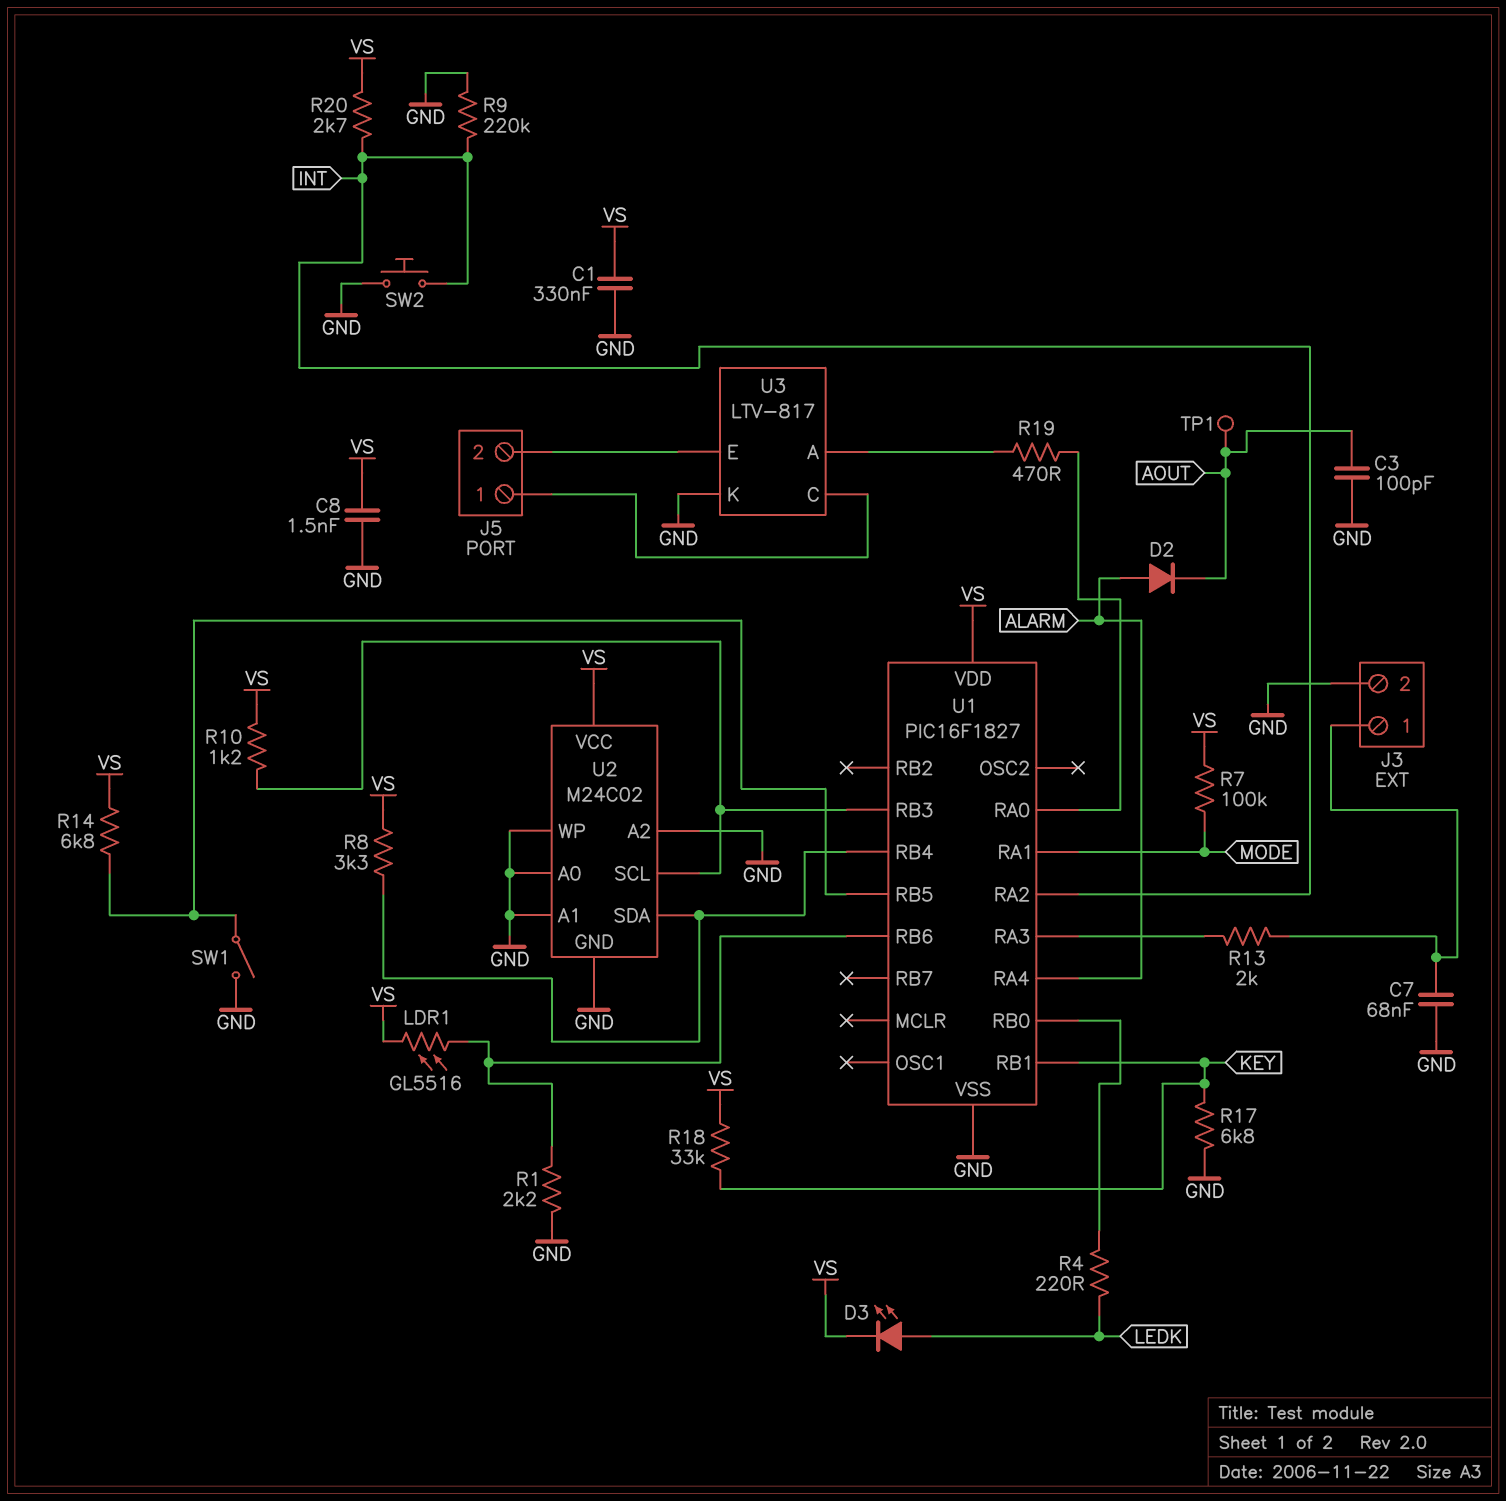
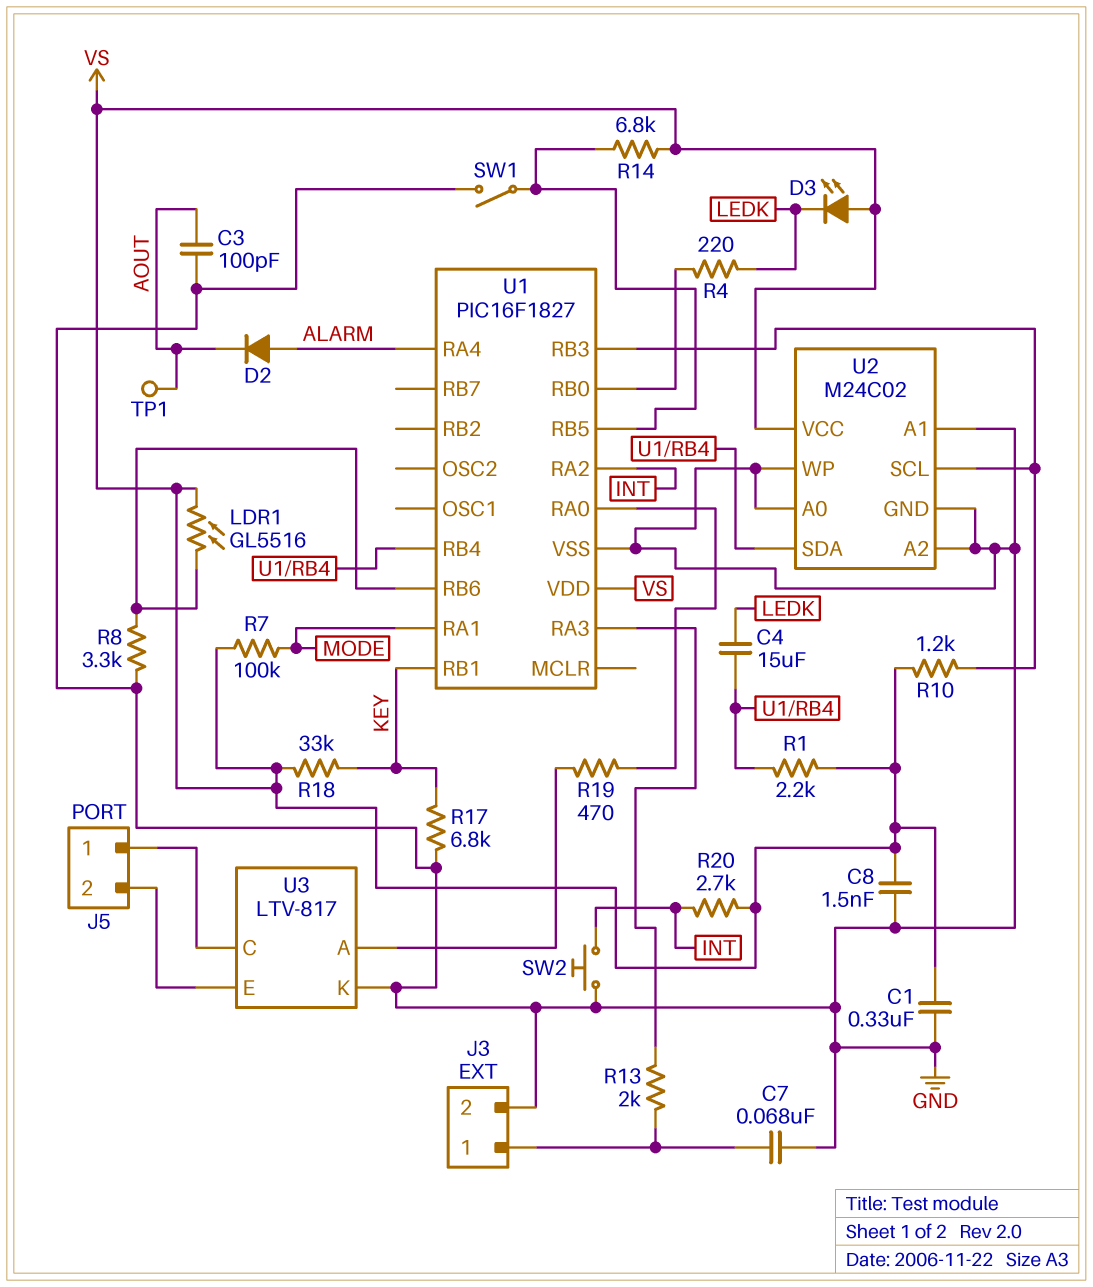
C4: none -> 15uF (LEDK, U1/RB4)
D3: LED (A LEDK, K VS) -> LED (A VS, K LEDK)
R1: 2.2k (GND, U1/RB6) -> 2.2k (U1/RB4, VS)
R8: 3.3k (U1/RB4, VS) -> 3.3k (GND, U1/RB6)
R9: 220k (GND, INT) -> none

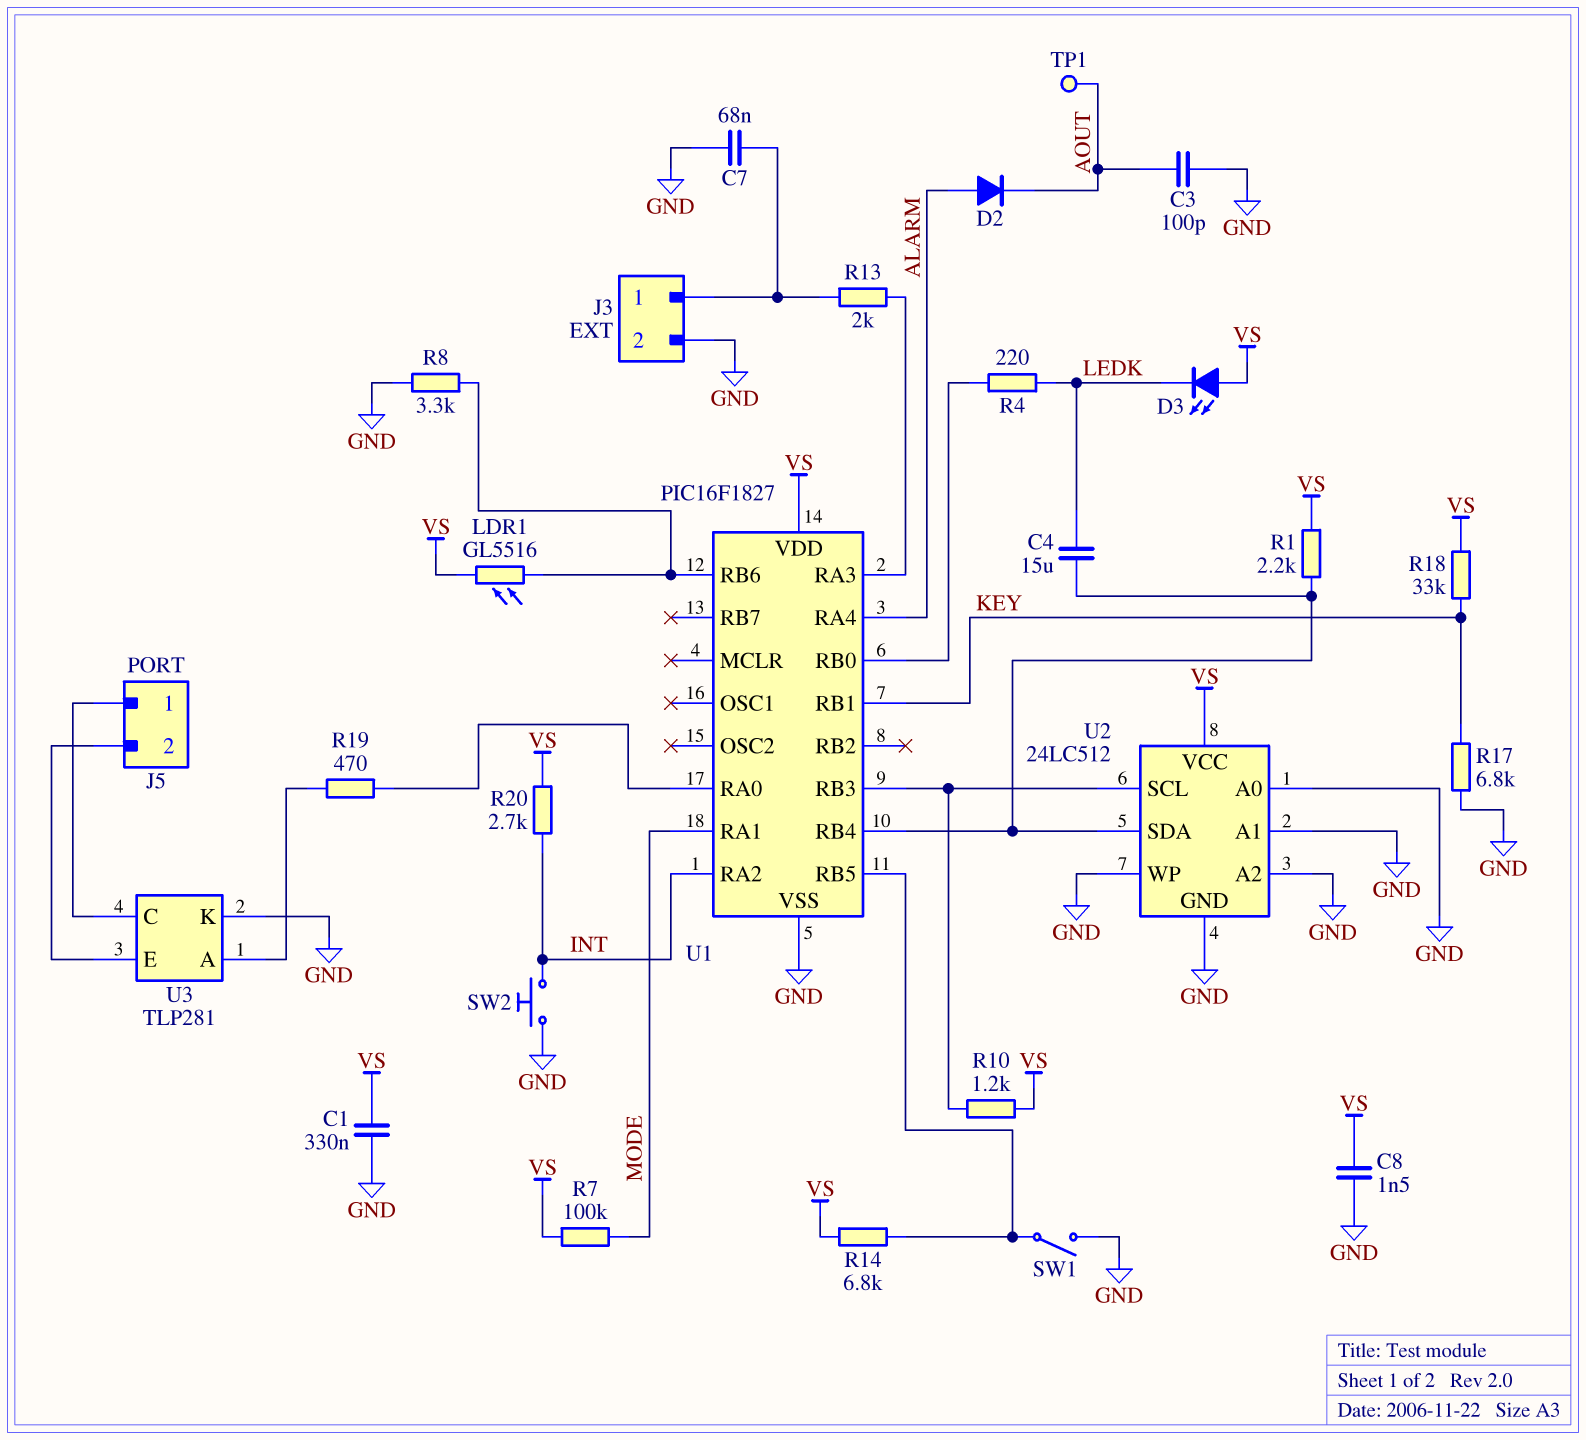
U2: M24C02 -> 24LC512
U3: LTV-817 -> TLP281

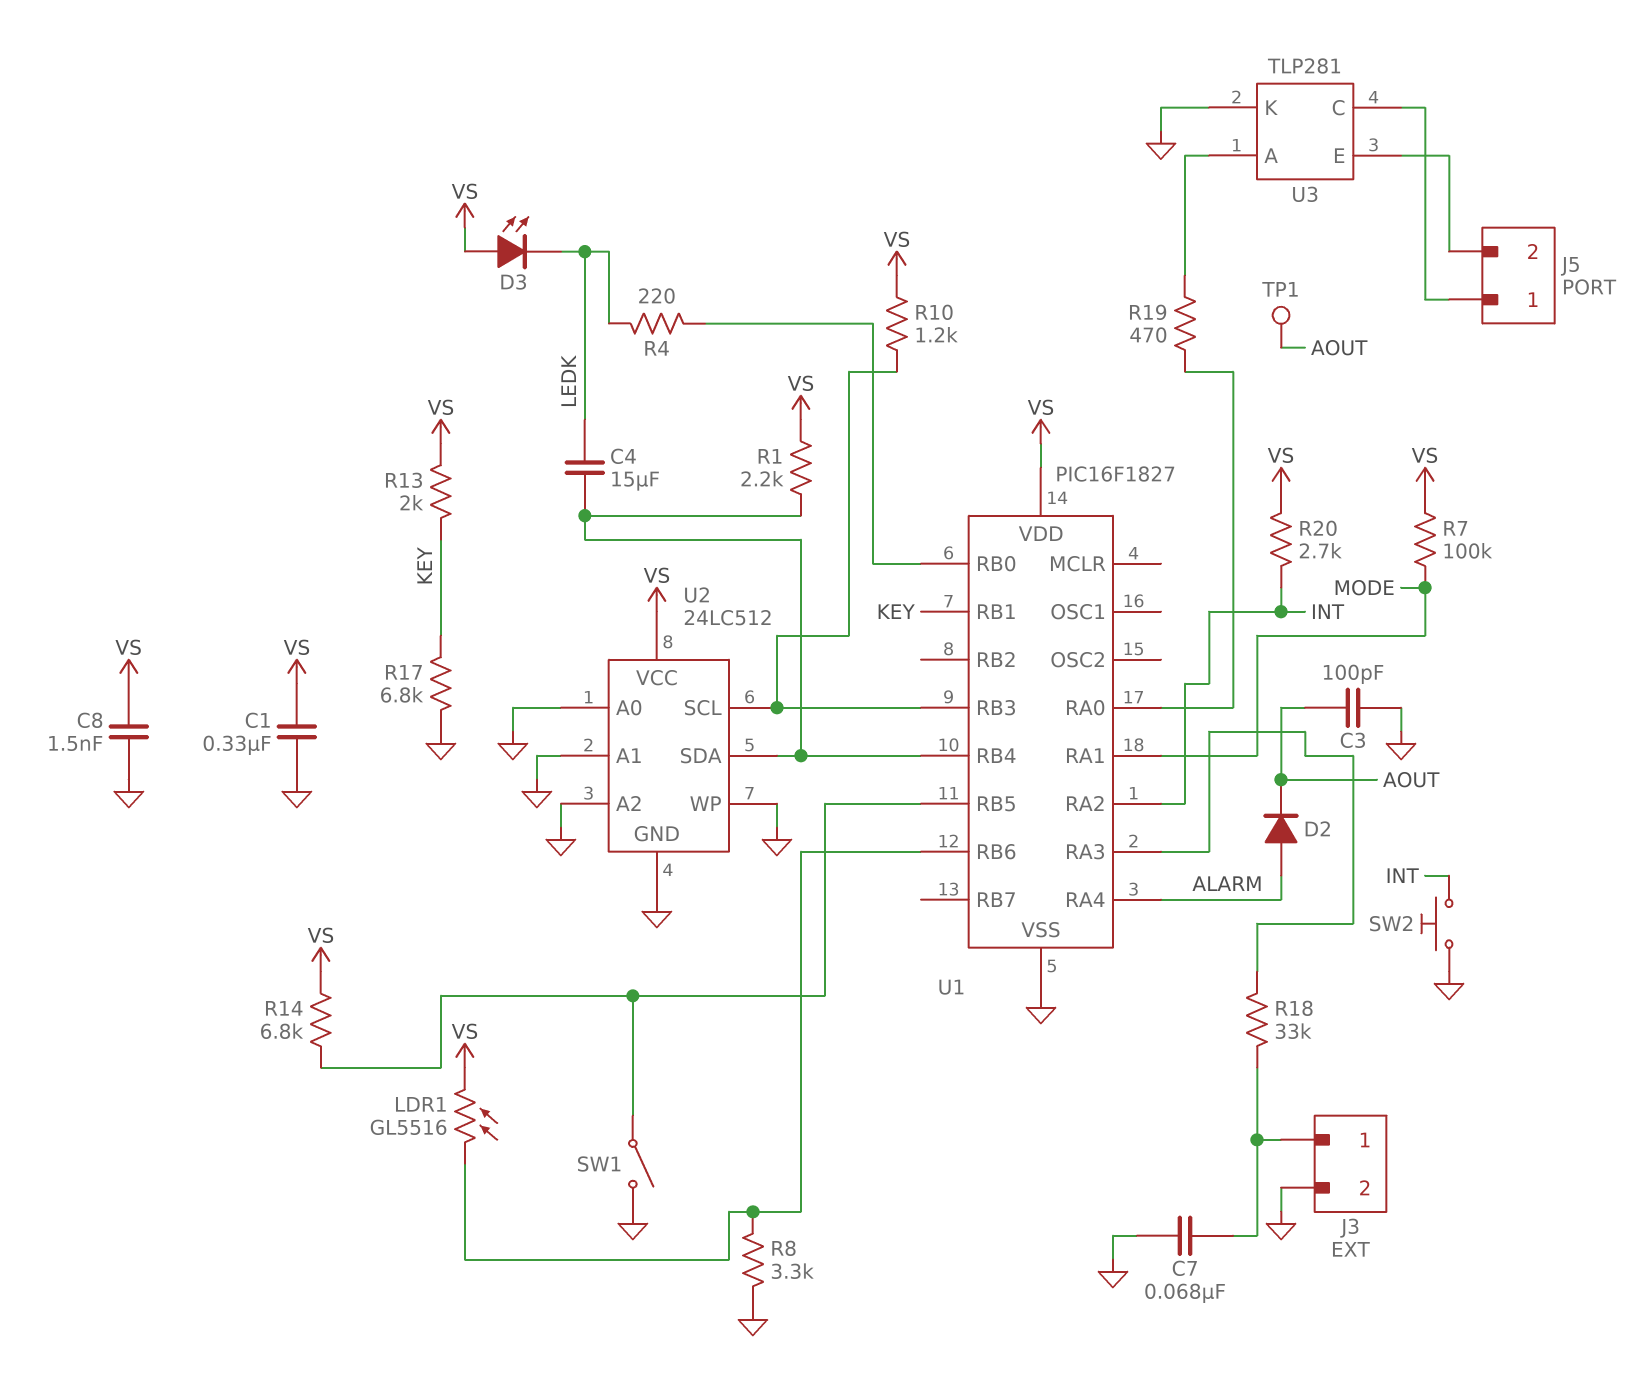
R13: 2k (J3/1, U1/RA3) -> 2k (KEY, VS)
R18: 33k (KEY, VS) -> 33k (J3/1, U1/RA3)

